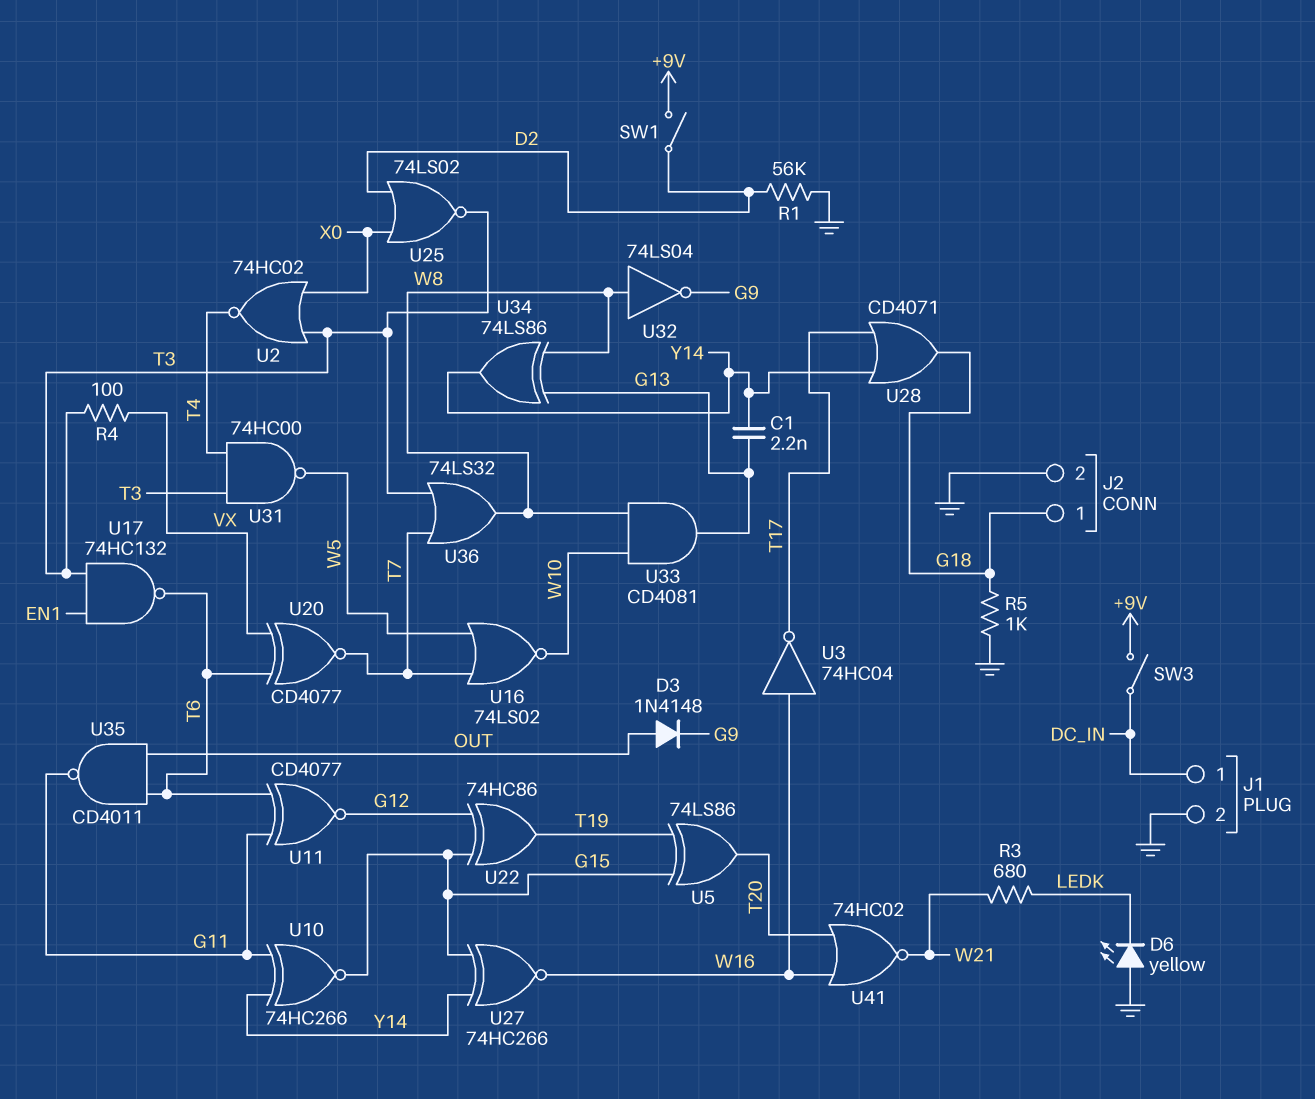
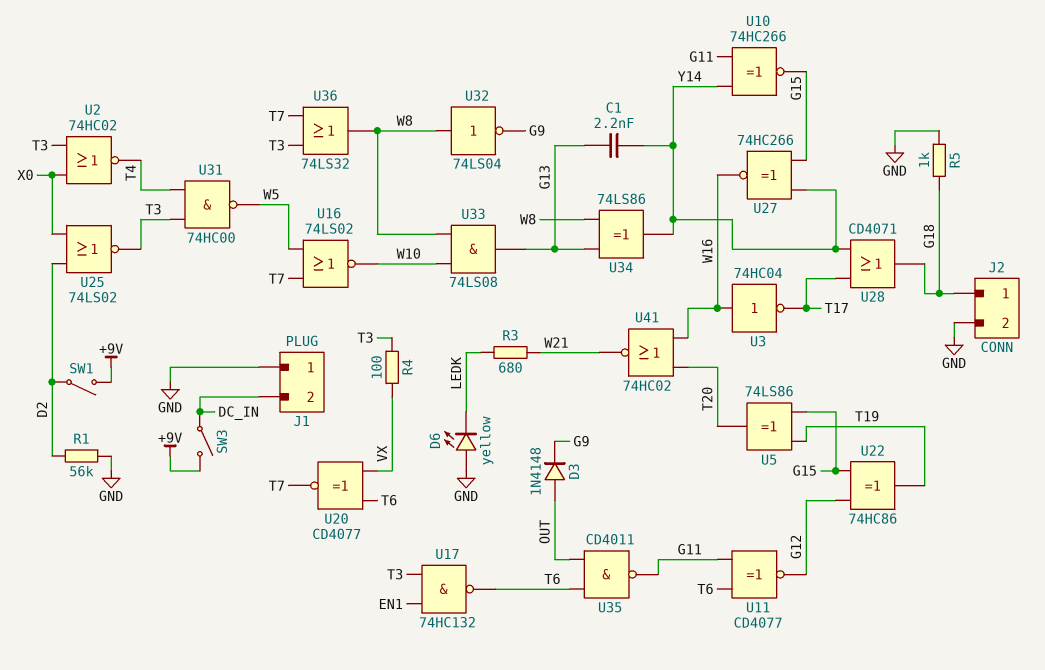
J1 pin 1: DC_IN -> GND
J1 pin 2: GND -> DC_IN
U33: AND CD4081 (in W8, in W10, out G13) -> AND 74LS08 (in W8, in W10, out G13)

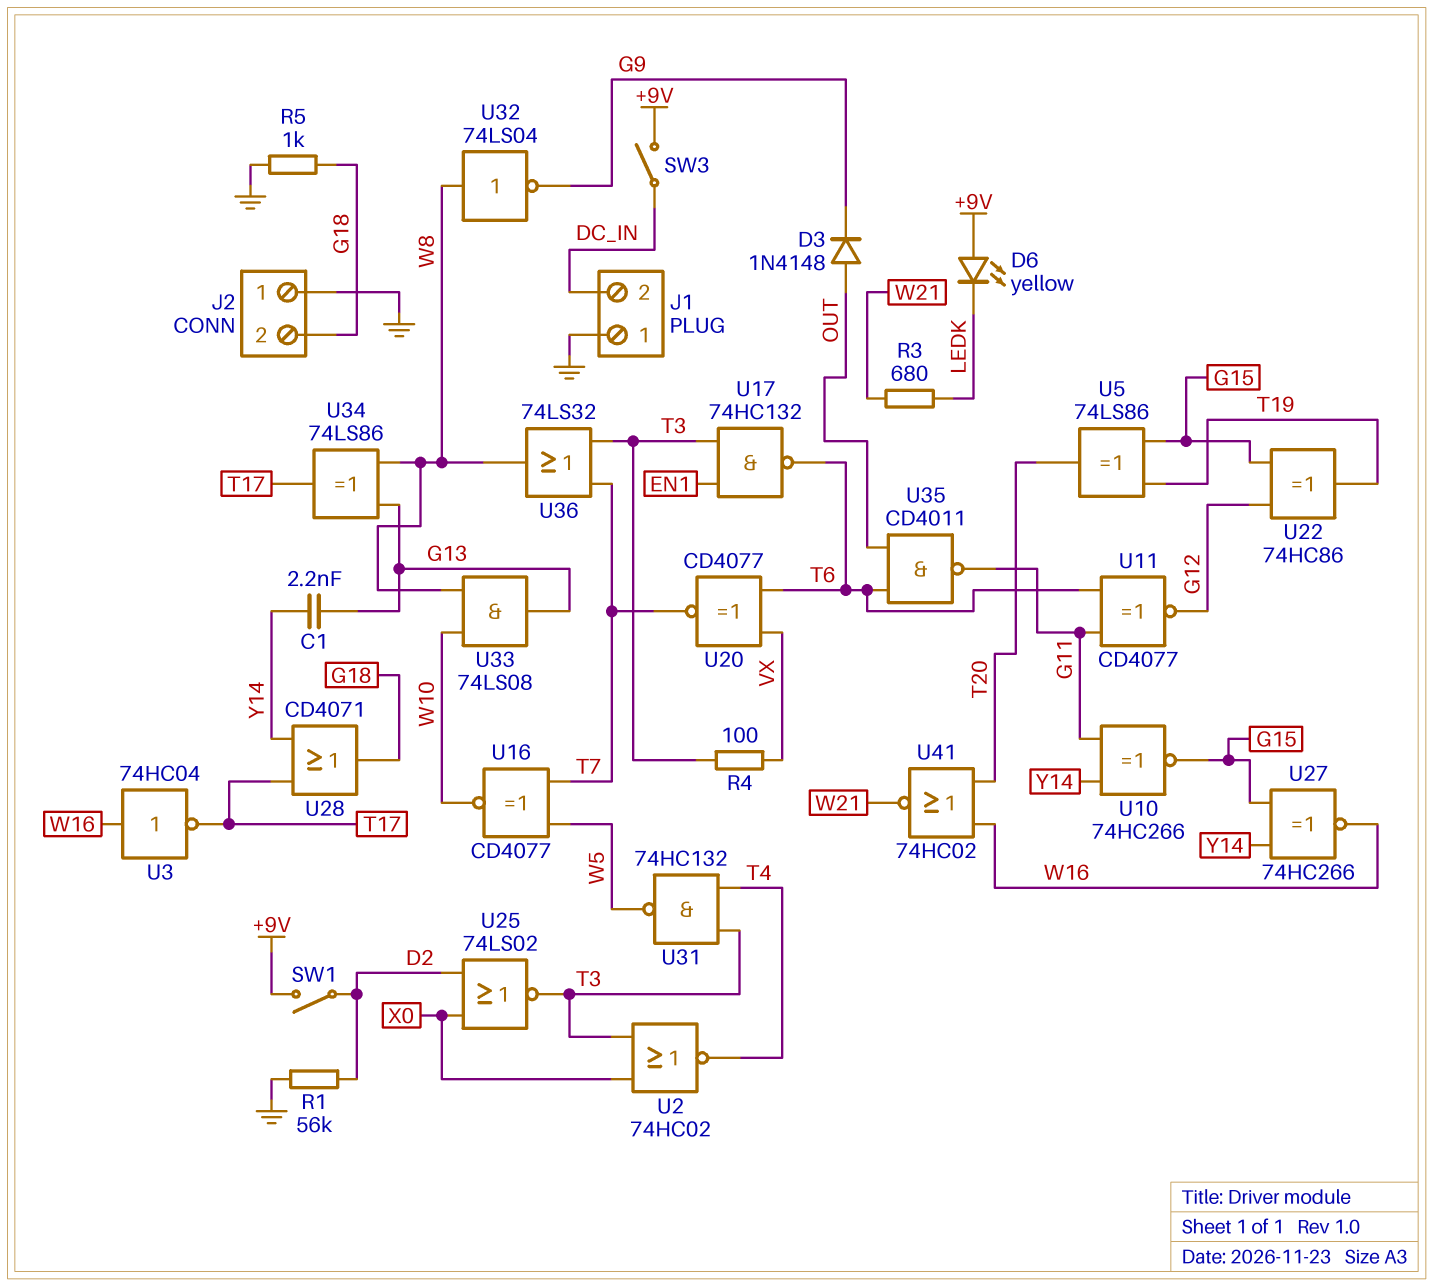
D6: LED yellow (A GND, K LEDK) -> LED yellow (A +9V, K LEDK)
J2 pin 1: G18 -> GND
J2 pin 2: GND -> G18
U16: NOR 74LS02 (in T7, in W5, out W10) -> XNOR CD4077 (in T7, in W5, out W10)
U31: NAND 74HC00 (in T3, in T4, out W5) -> NAND 74HC132 (in T3, in T4, out W5)
U34: XOR 74LS86 (in G13, in W8, out Y14) -> XOR 74LS86 (in G13, in W8, out T17)

